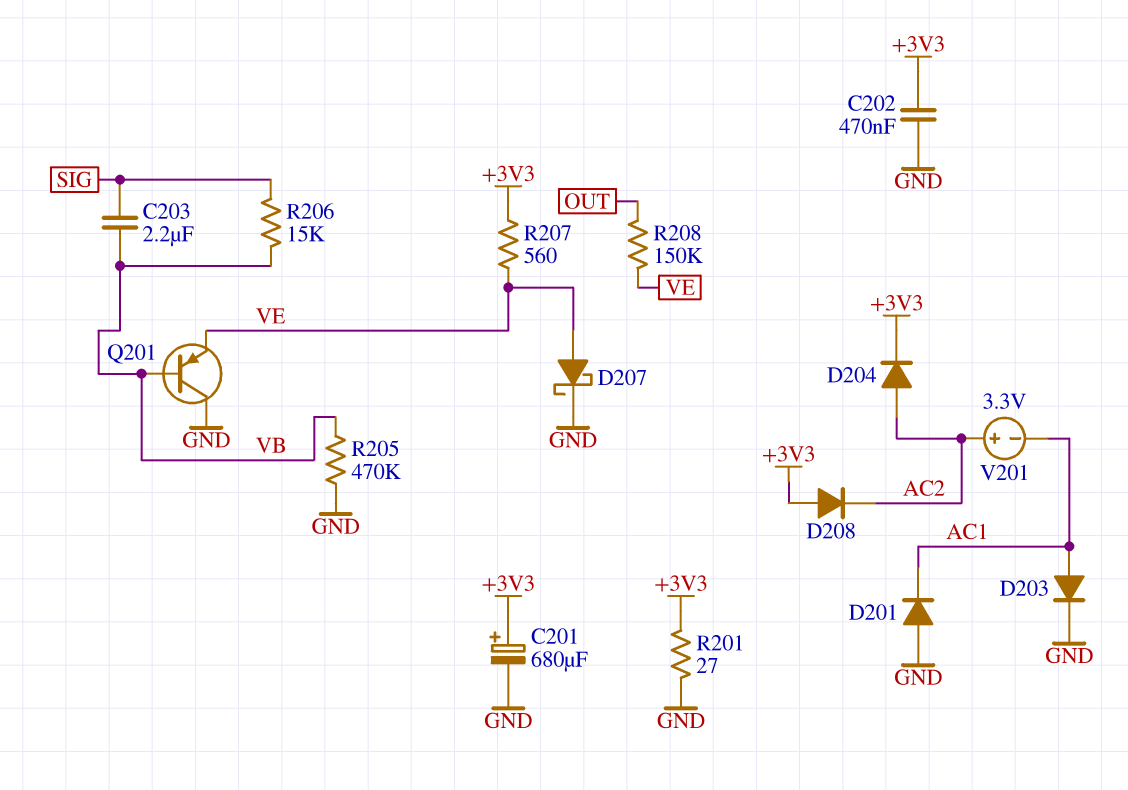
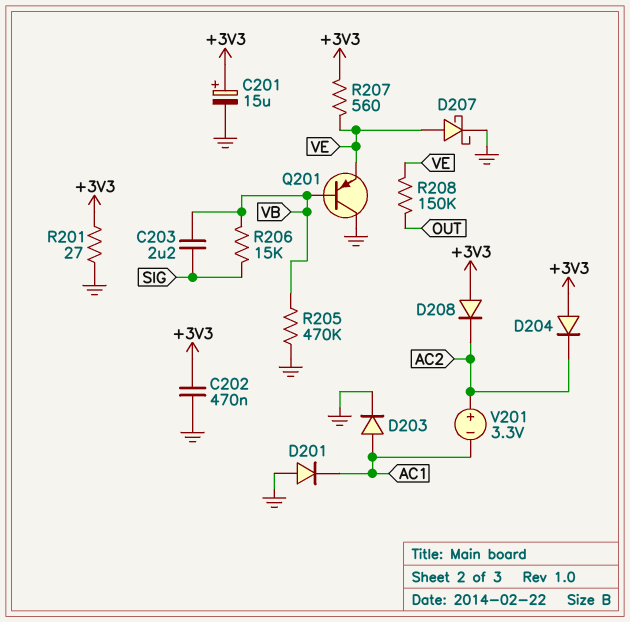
C201: 680uF (plus +3V3, minus GND) -> 15uF (plus +3V3, minus GND)
D204: diode (A AC2, K +3V3) -> diode (A +3V3, K AC2)

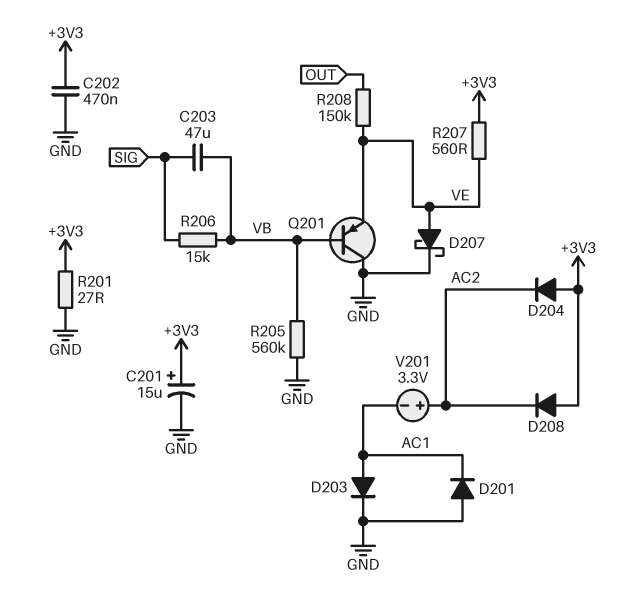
C203: 2.2uF (SIG, VB) -> 47uF (SIG, VB)
R205: 470k (GND, VB) -> 560k (GND, VB)

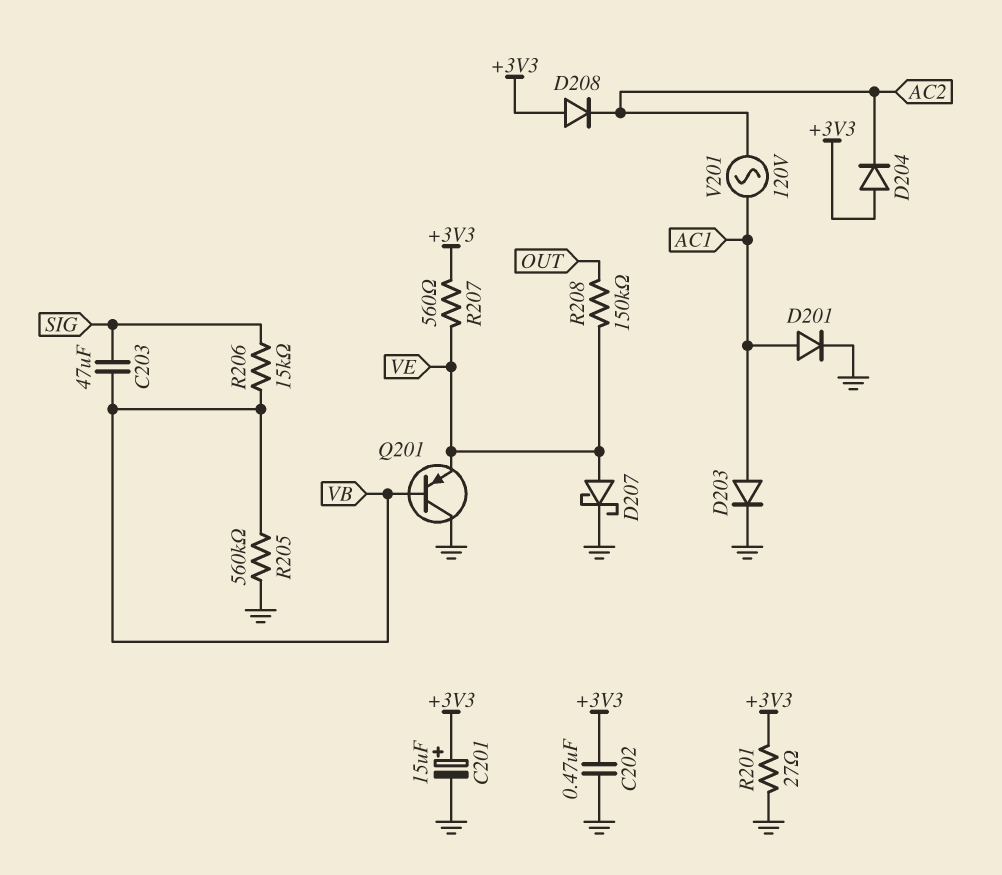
D201: diode (A GND, K AC1) -> diode (A AC1, K GND)
V201: 3.3V (plus AC2, minus AC1) -> AC 120V (AC1, AC2)

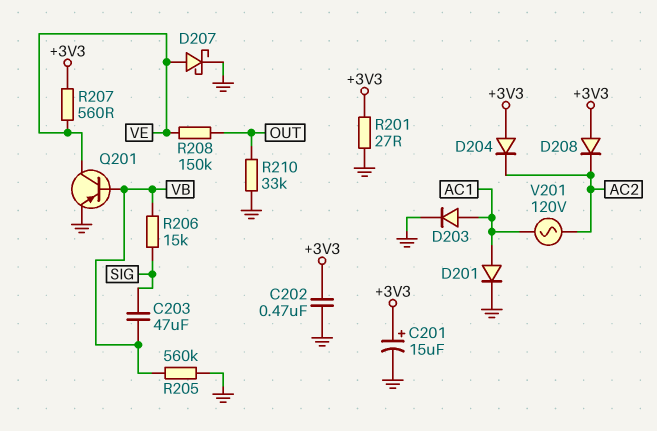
Q201: PNP (B VB, C GND, E VE) -> PNP (B VB, C VE, E GND)
R210: none -> 33k (GND, OUT)

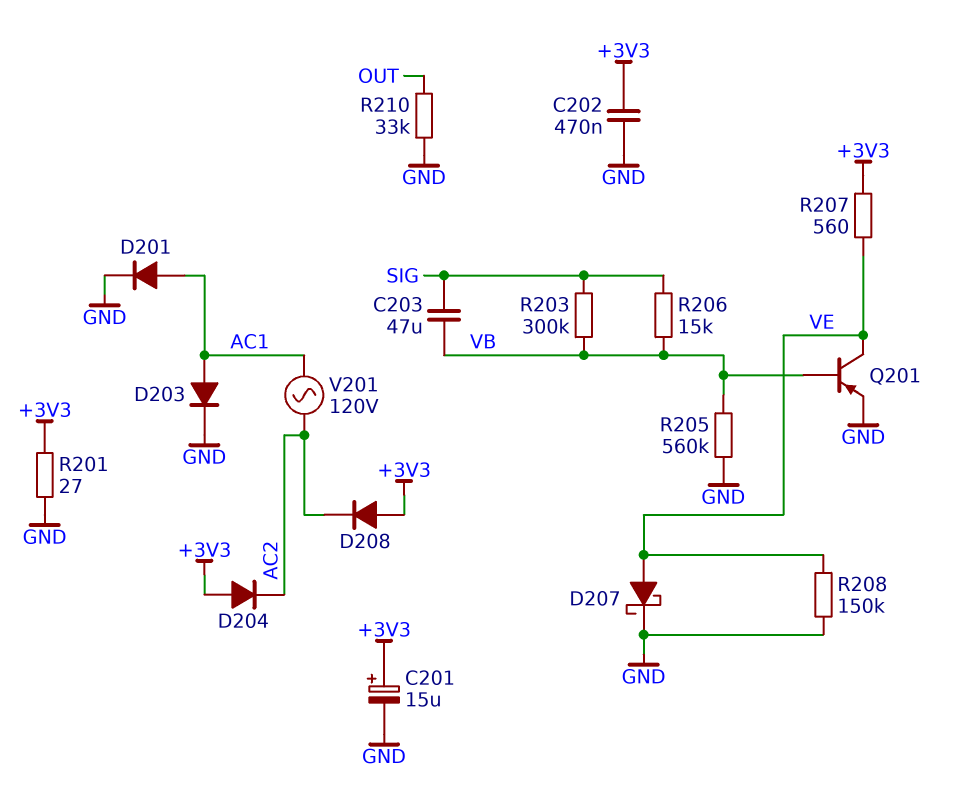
R203: none -> 300k (SIG, VB)
R208: 150k (OUT, VE) -> 150k (GND, VE)

